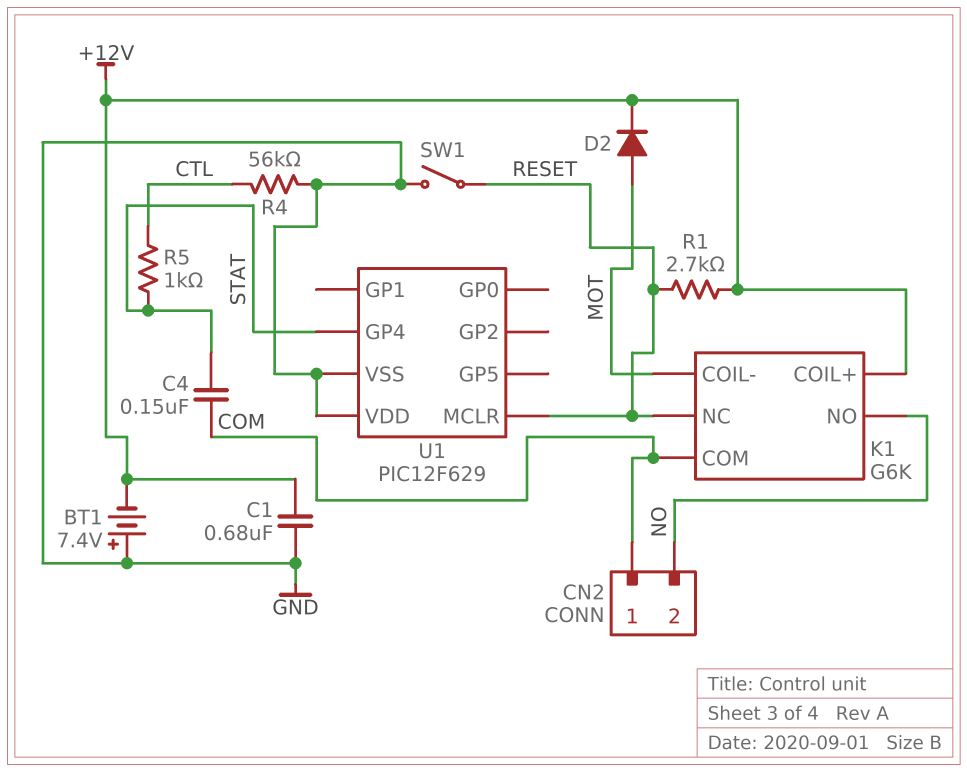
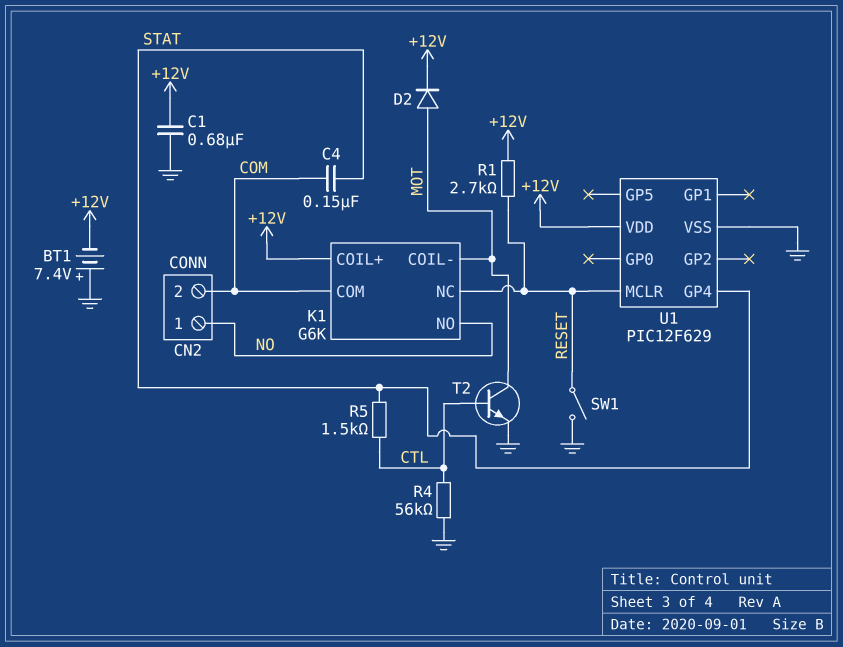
CN2 pin 1: COM -> NO
CN2 pin 2: NO -> COM
R5: 1k (CTL, STAT) -> 1.5k (CTL, STAT)
T2: none -> NPN (B CTL, C MOT, E GND)
U1 pin VDD: GND -> +12V

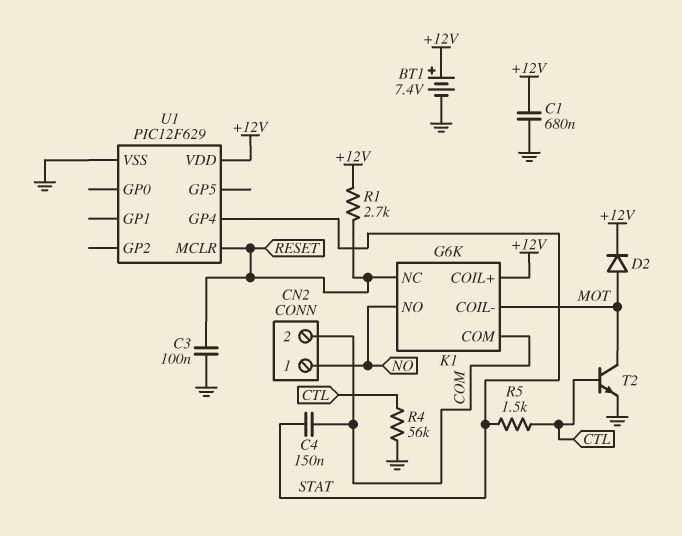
BT1: 7.4V (plus GND, minus +12V) -> 7.4V (plus +12V, minus GND)
C3: none -> 100nF (GND, RESET)
SW1: switch (GND, RESET) -> none

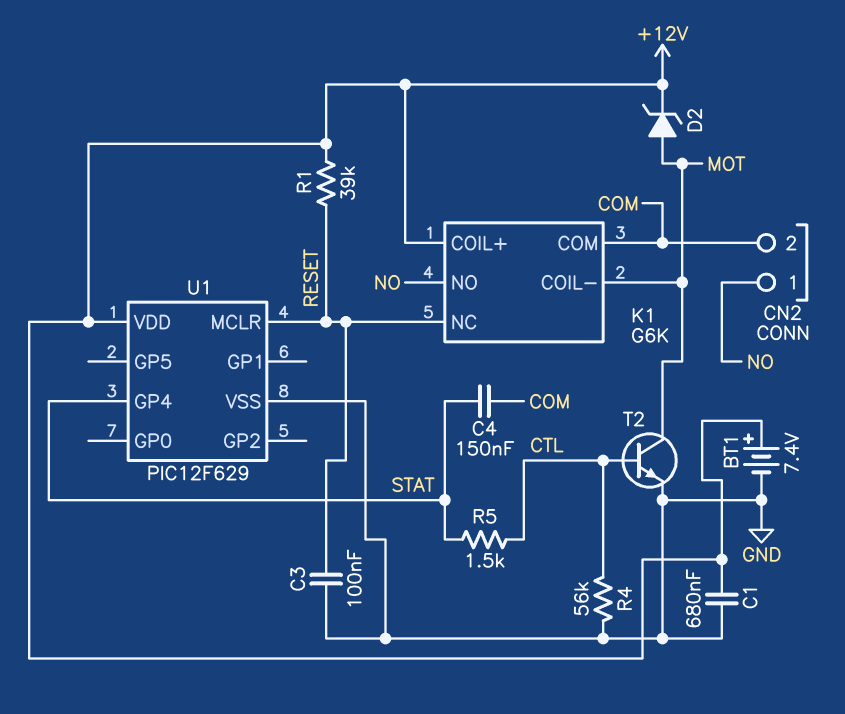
D2: diode (A MOT, K +12V) -> zener (A MOT, K +12V)
R1: 2.7k (+12V, RESET) -> 39k (+12V, RESET)

